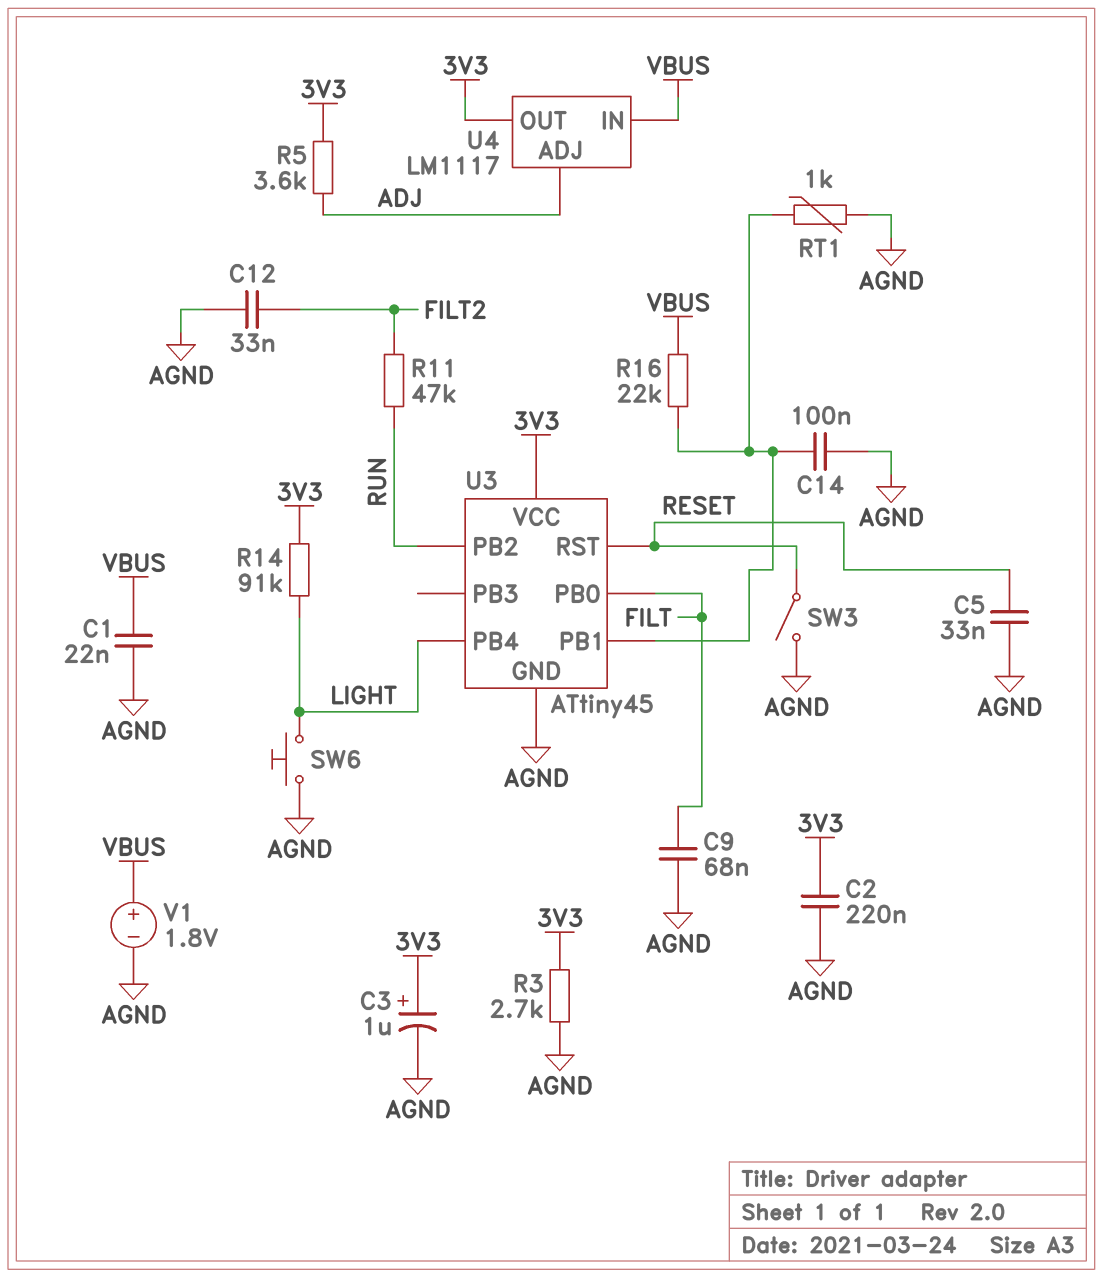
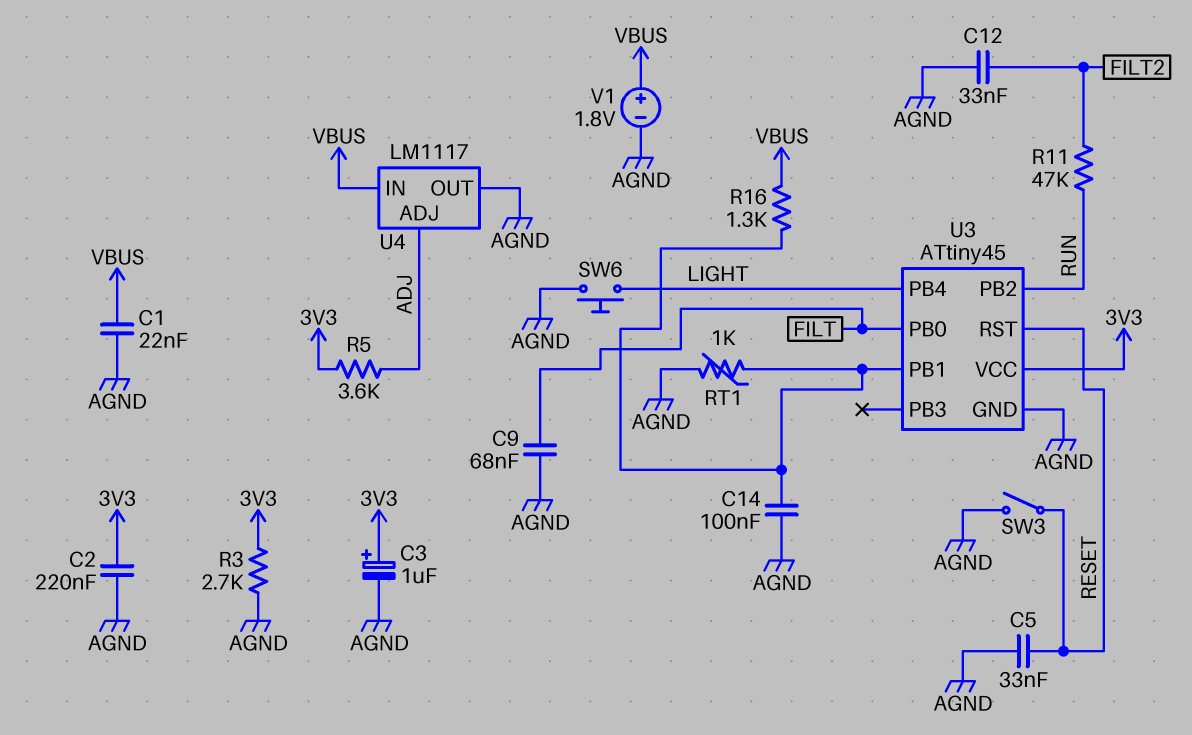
R14: 91k (3V3, LIGHT) -> none
R16: 22k (U3/PB1, VBUS) -> 1.3k (U3/PB1, VBUS)
U4 pin OUT: 3V3 -> AGND

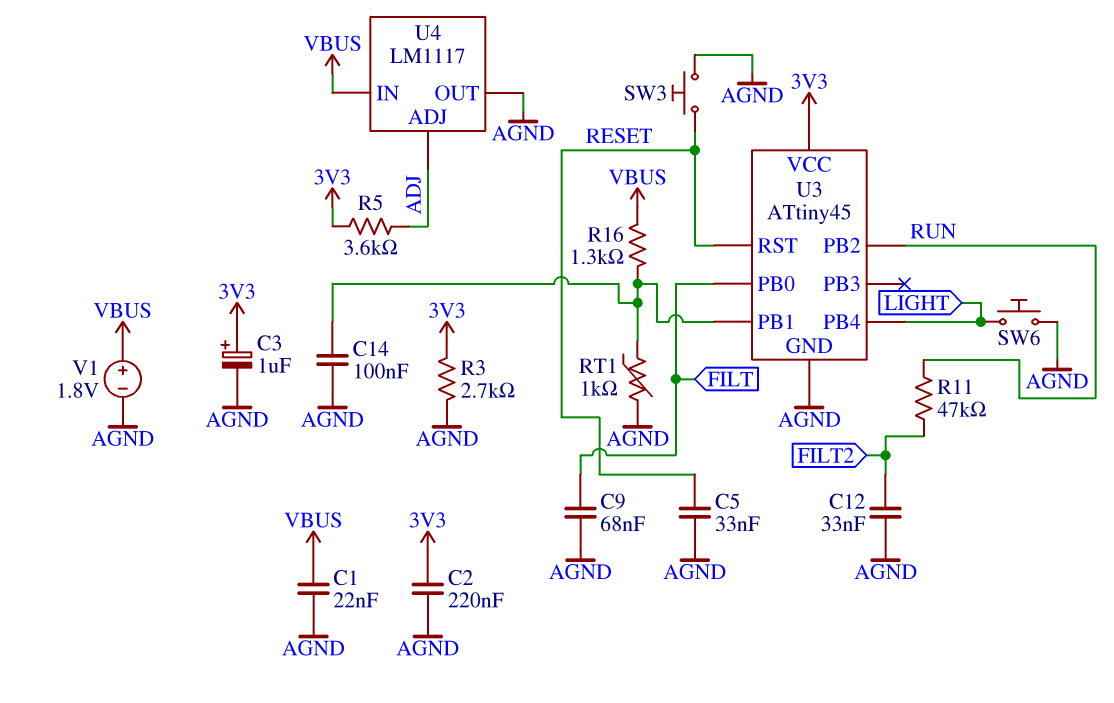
SW3: switch (AGND, RESET) -> button (AGND, RESET)

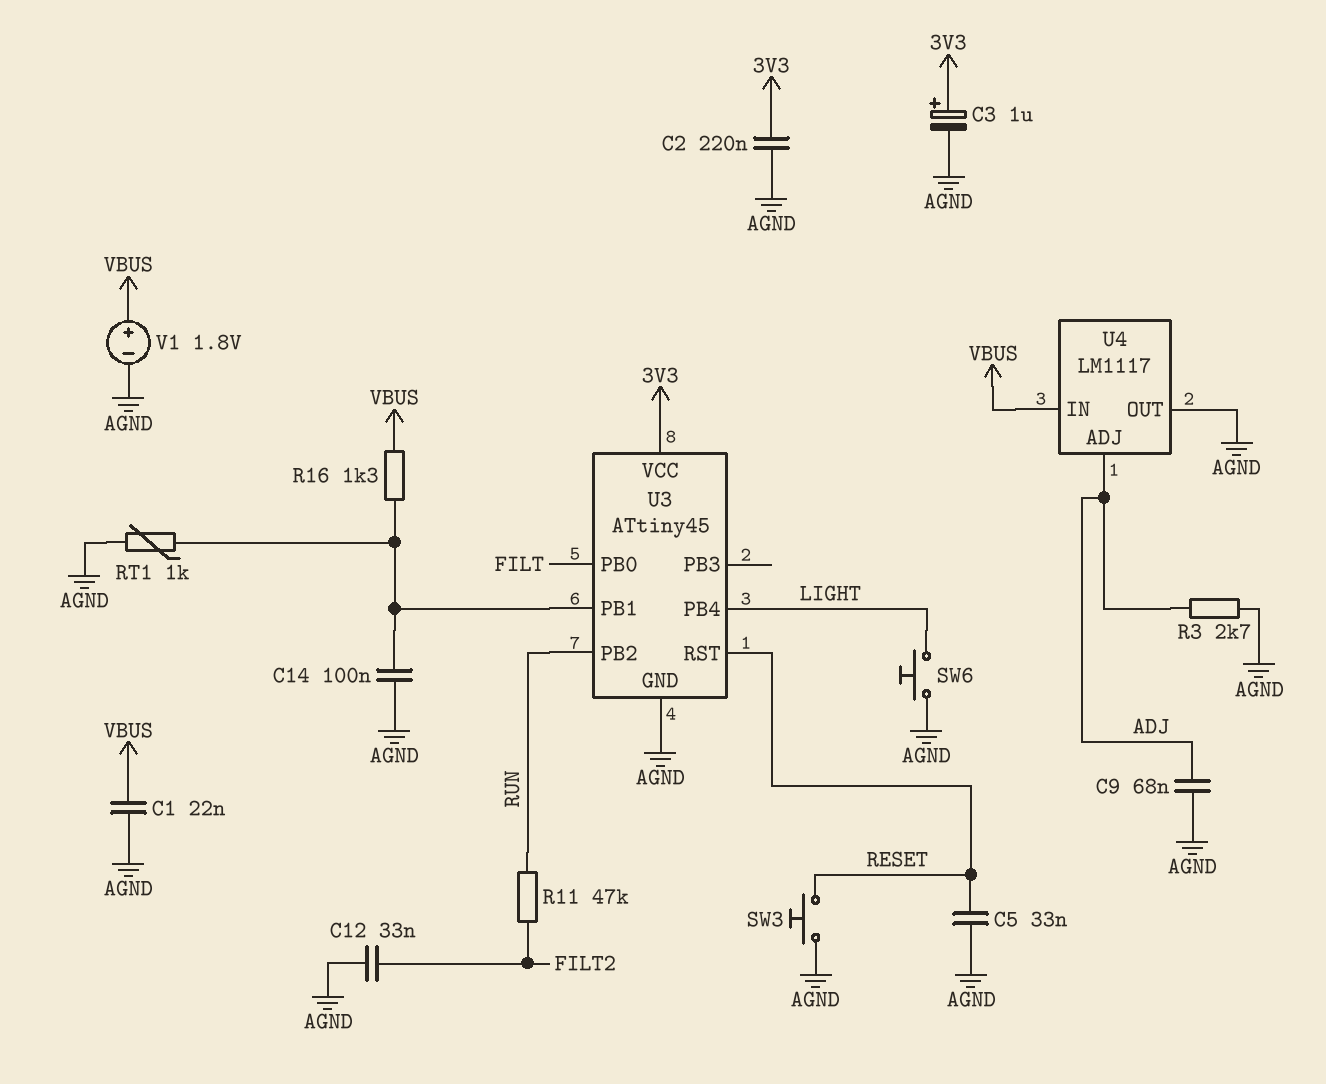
C9: 68nF (AGND, FILT) -> 68nF (ADJ, AGND)
R3: 2.7k (3V3, AGND) -> 2.7k (ADJ, AGND)
R5: 3.6k (3V3, ADJ) -> none

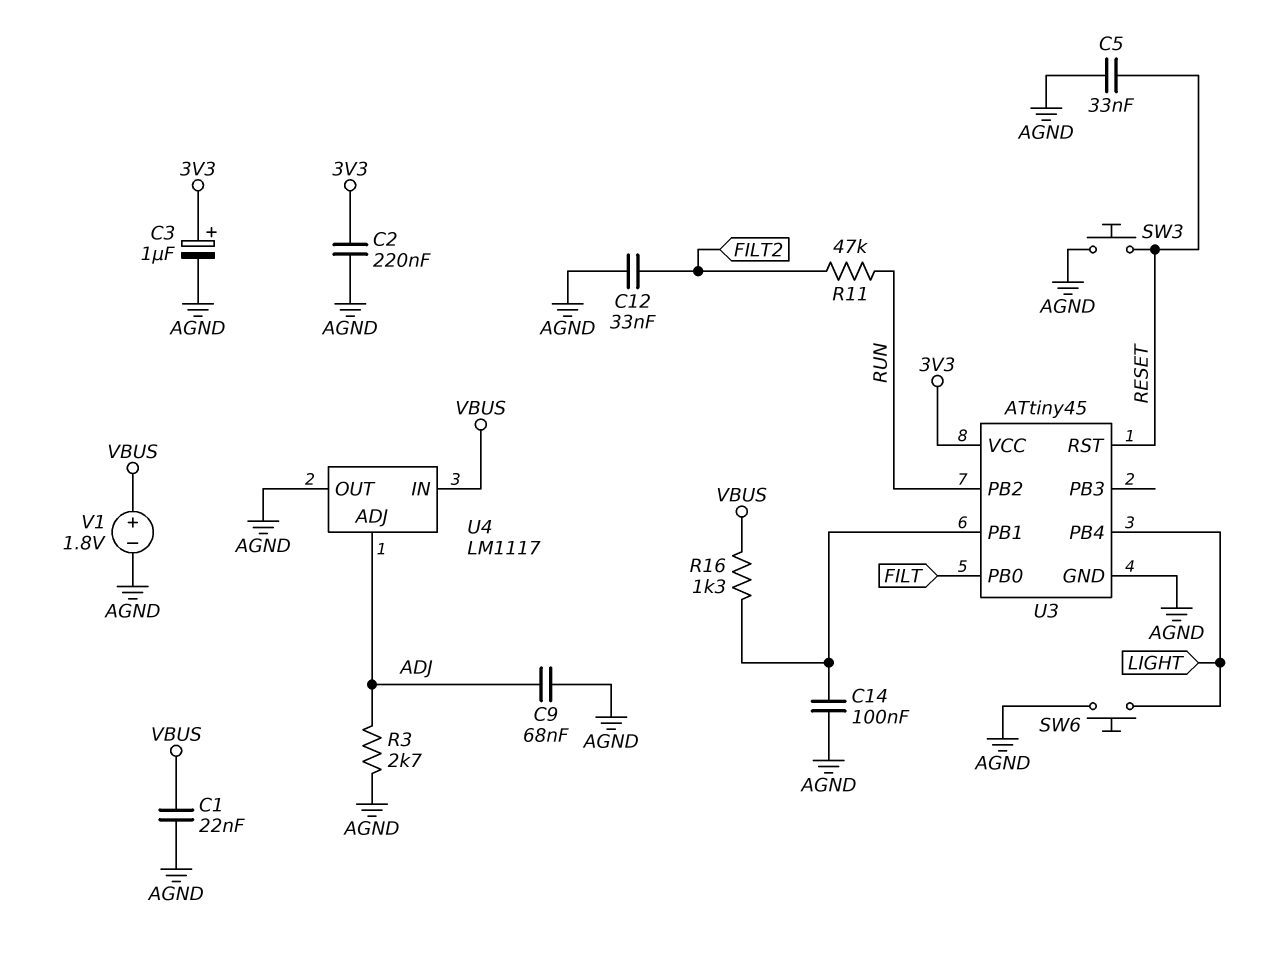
RT1: 1k (AGND, U3/PB1) -> none

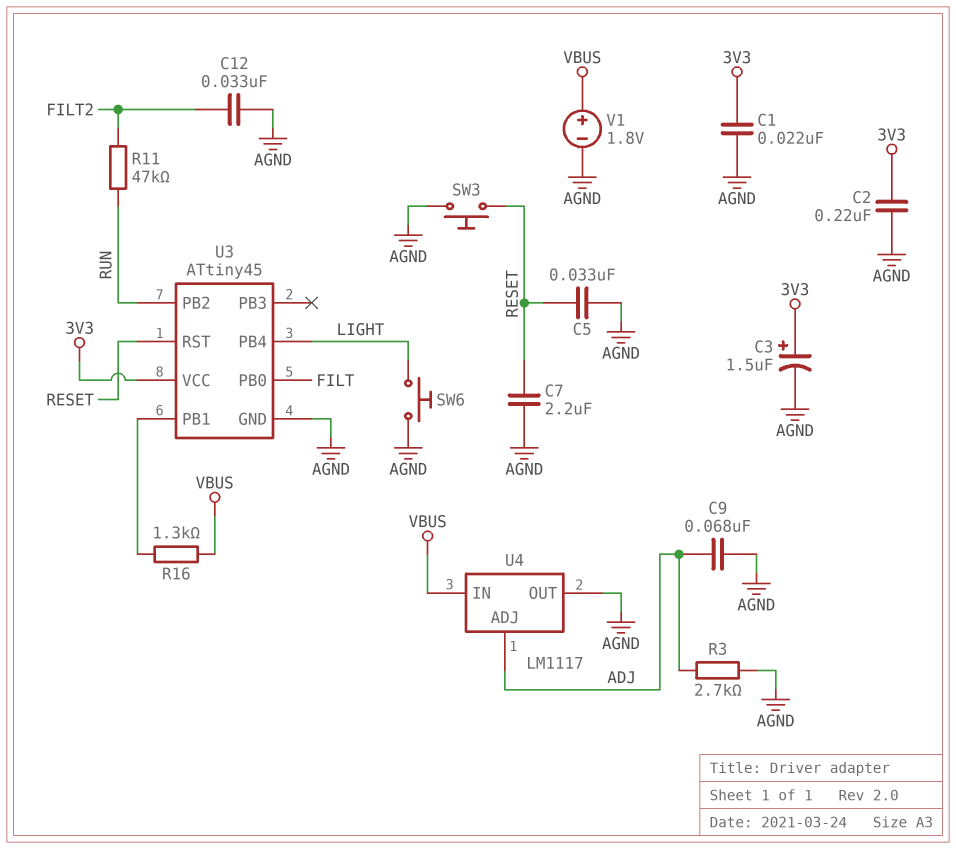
C1: 22nF (AGND, VBUS) -> 22nF (3V3, AGND)
C3: 1uF (plus 3V3, minus AGND) -> 1.5uF (plus 3V3, minus AGND)
C7: none -> 2.2uF (AGND, RESET)
C14: 100nF (AGND, U3/PB1) -> none

